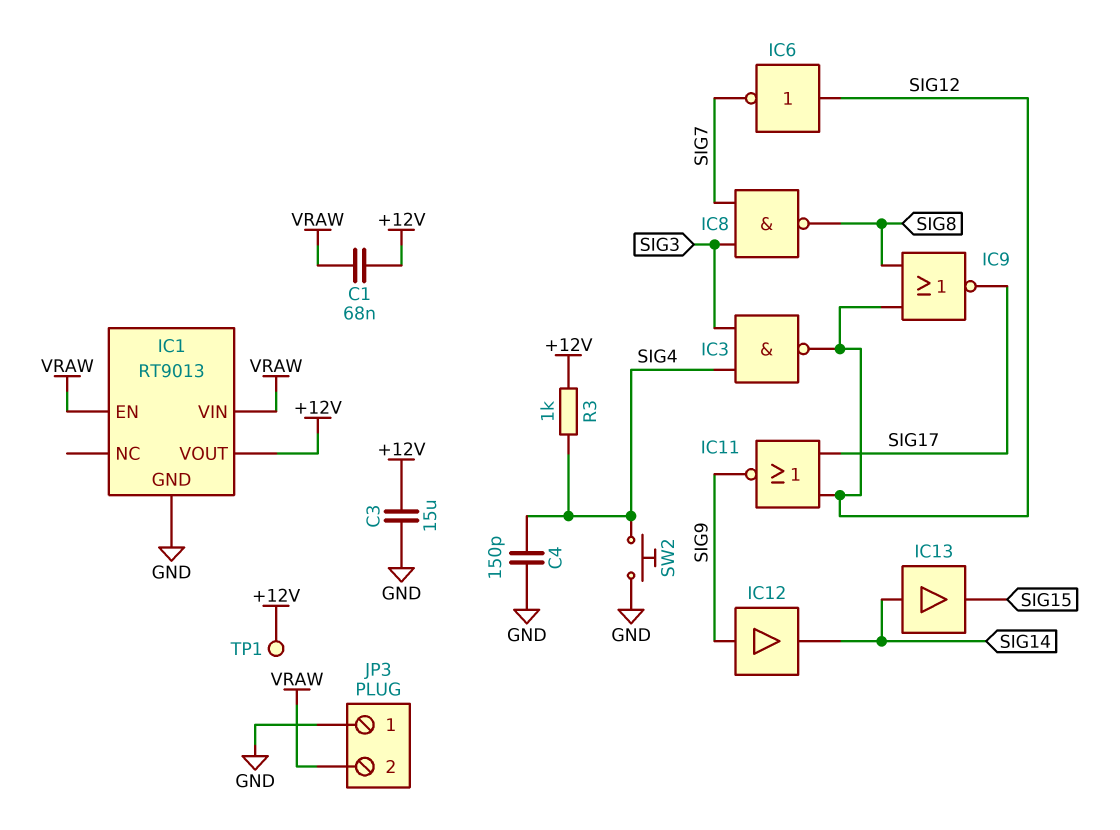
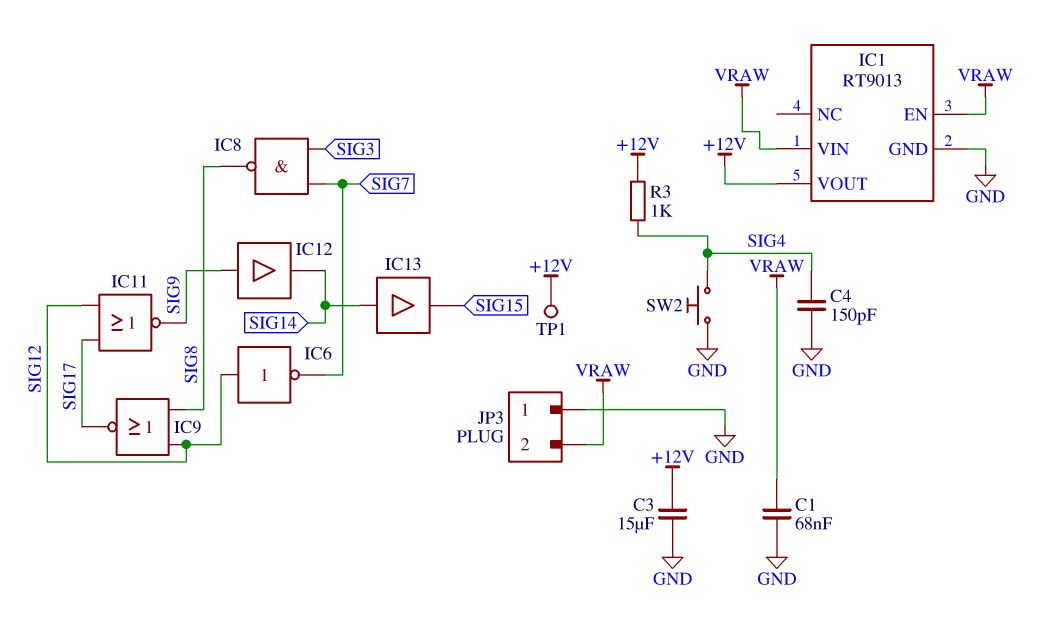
C1: 68nF (+12V, VRAW) -> 68nF (GND, VRAW)
IC3: NAND (in SIG3, in SIG4, out SIG12) -> none

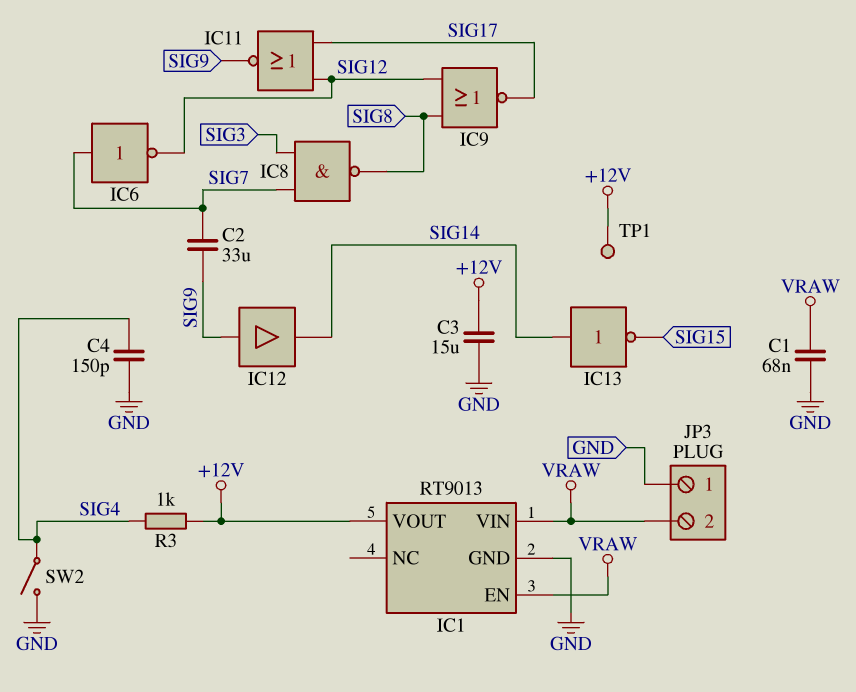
C2: none -> 33uF (SIG7, SIG9)
IC6: NOT (in SIG12, out SIG7) -> NOT (in SIG7, out SIG12)
IC13: buffer (in SIG14, out SIG15) -> NOT (in SIG14, out SIG15)
SW2: button (GND, SIG4) -> switch (GND, SIG4)

